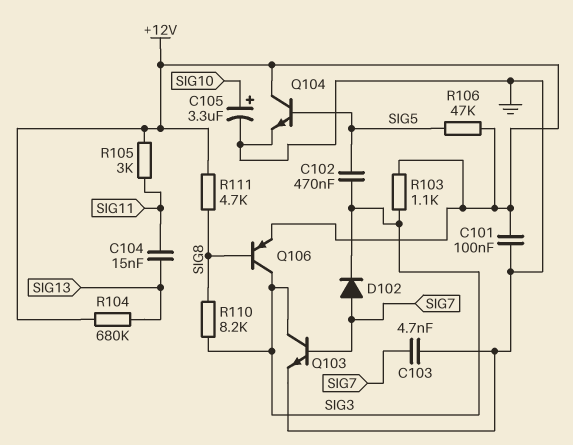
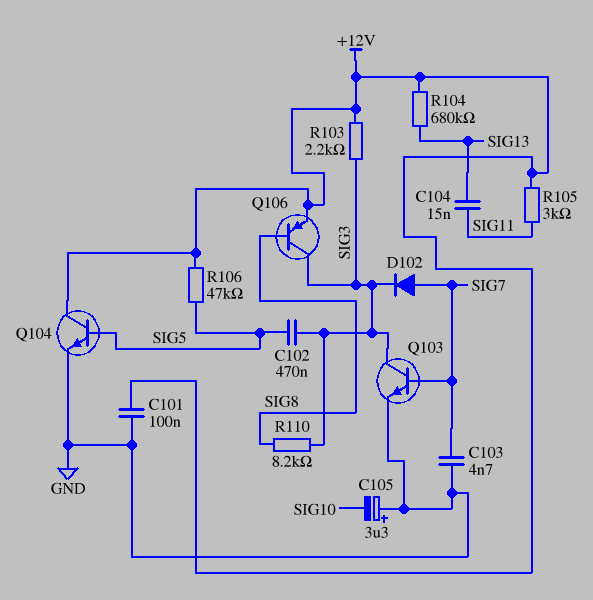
C105: 3.3uF (plus SIG10, minus GND) -> 3.3uF (plus GND, minus SIG10)
R103: 1.1k (+12V, SIG3) -> 2.2k (+12V, SIG3)
R111: 4.7k (+12V, SIG8) -> none

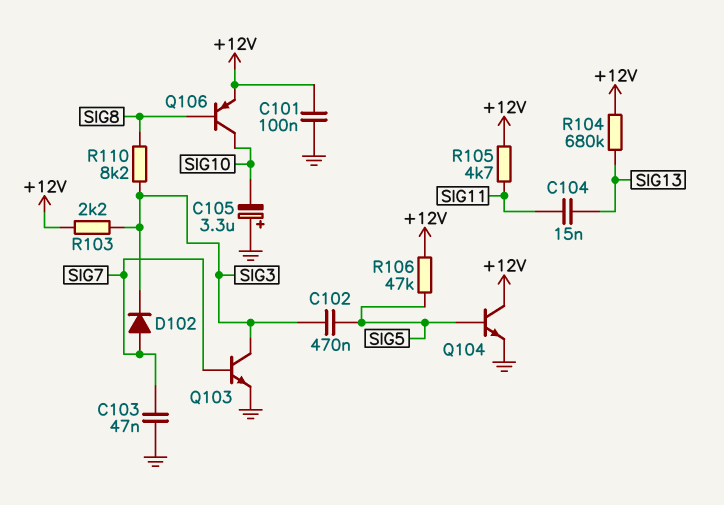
C103: 4.7nF (GND, SIG7) -> 47nF (GND, SIG7)
Q106: PNP (B SIG8, C SIG3, E +12V) -> PNP (B SIG8, C SIG10, E +12V)
R105: 3k (+12V, SIG11) -> 4.7k (+12V, SIG11)

